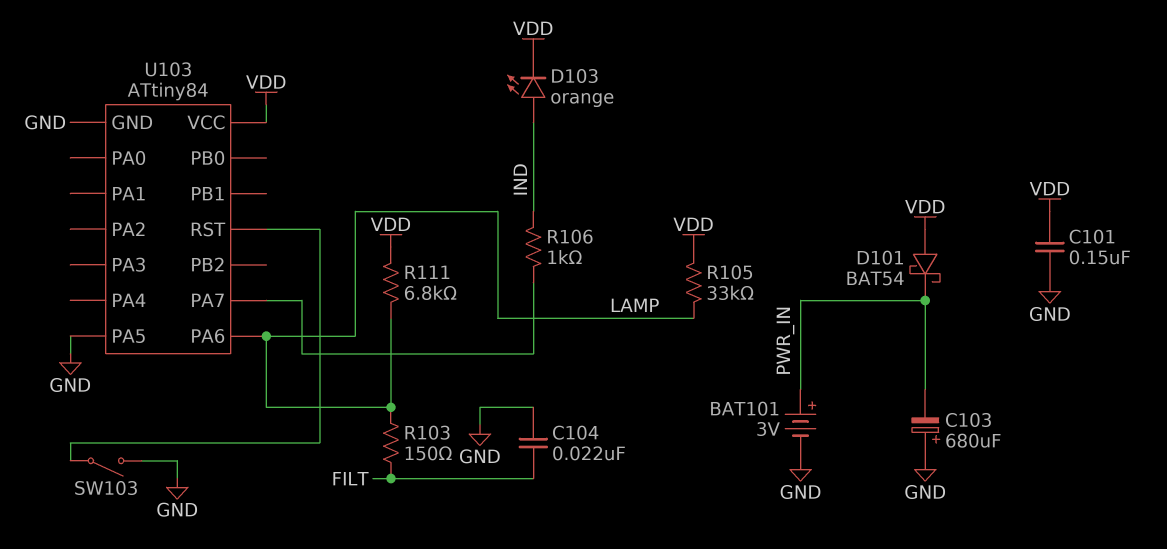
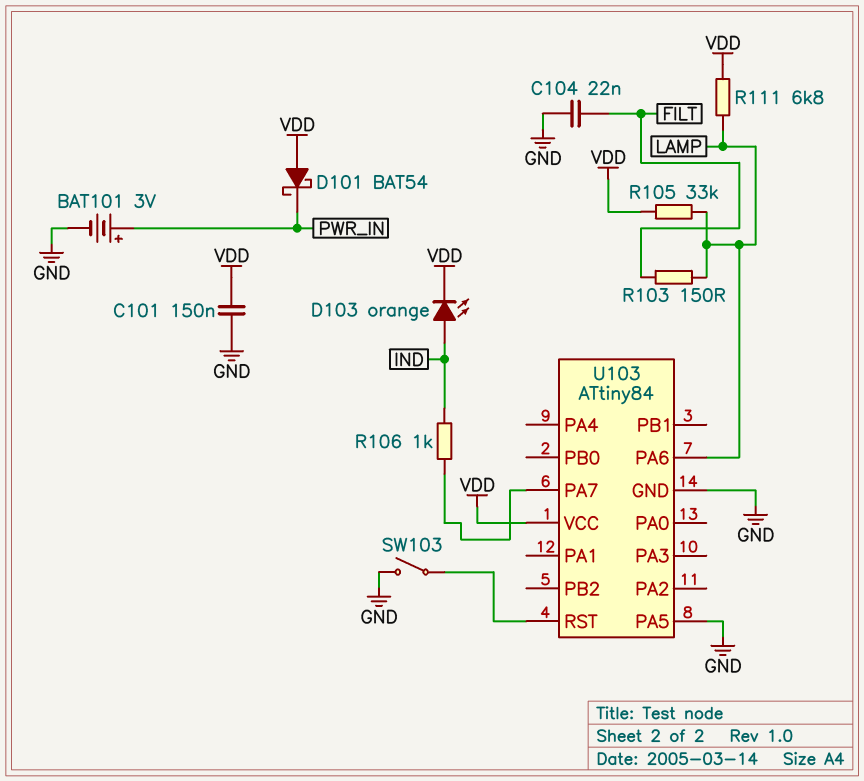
C103: 680uF (plus GND, minus PWR_IN) -> none

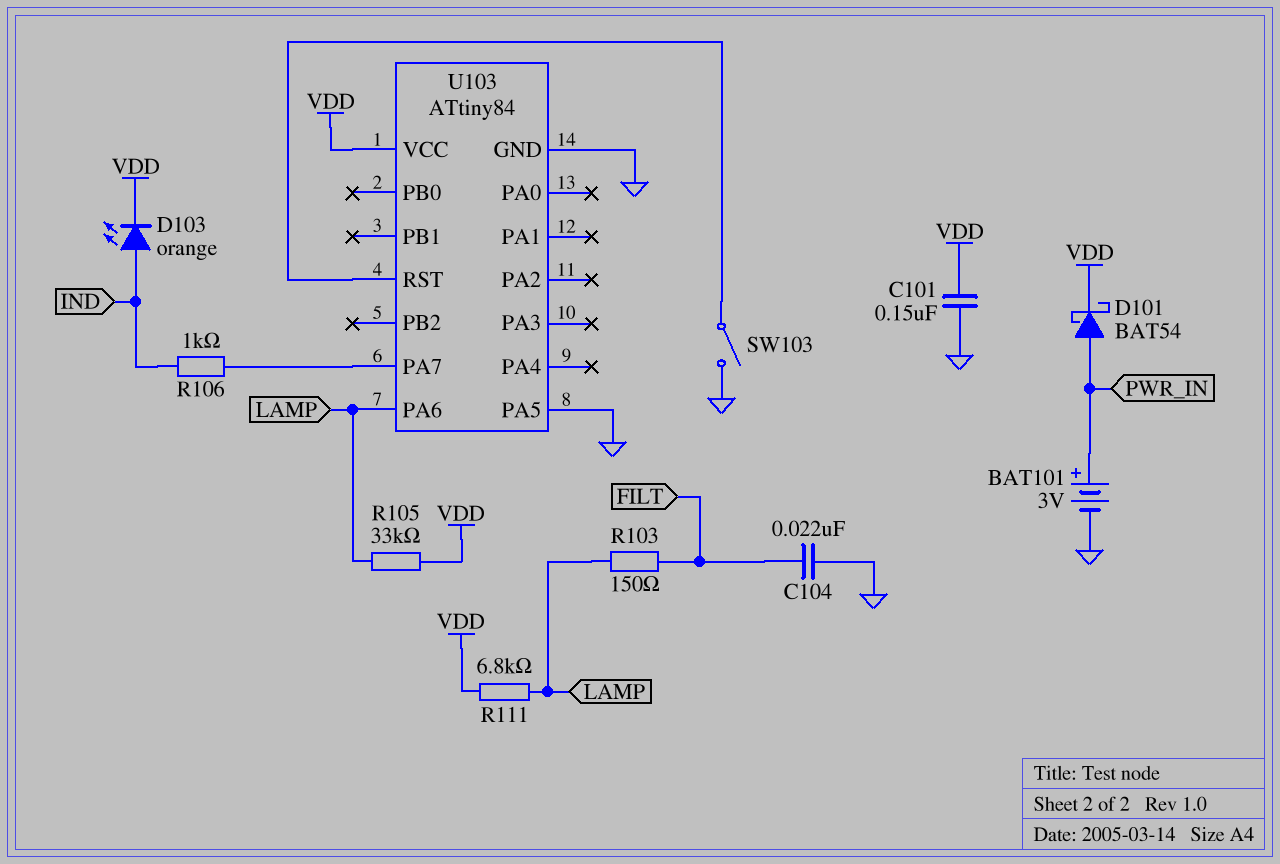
D101: schottky BAT54 (A VDD, K PWR_IN) -> schottky BAT54 (A PWR_IN, K VDD)

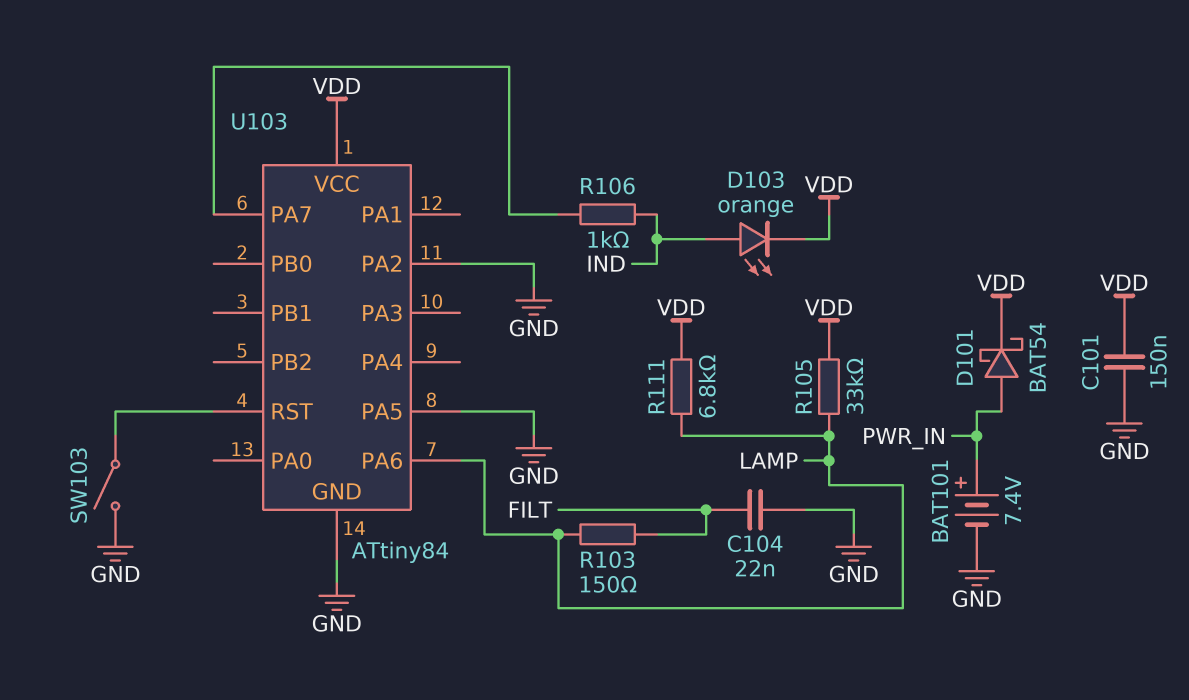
BAT101: 3V (plus PWR_IN, minus GND) -> 7.4V (plus PWR_IN, minus GND)
U103 pin PA2: none -> GND

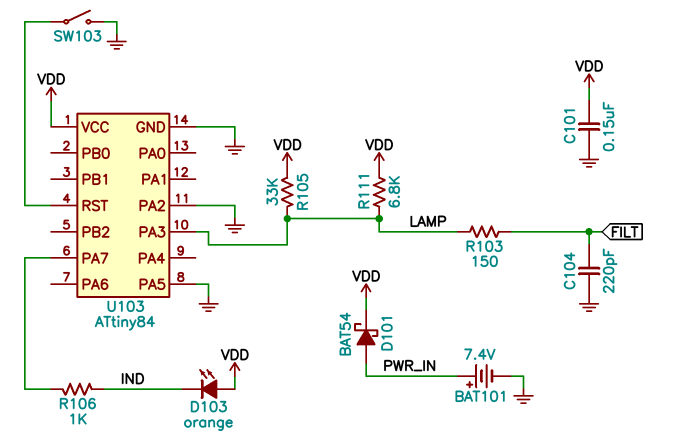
C104: 22nF (FILT, GND) -> 220pF (FILT, GND)
D103: LED orange (A IND, K VDD) -> LED orange (A VDD, K IND)
U103 pin PA3: none -> LAMP
U103 pin PA6: LAMP -> none

